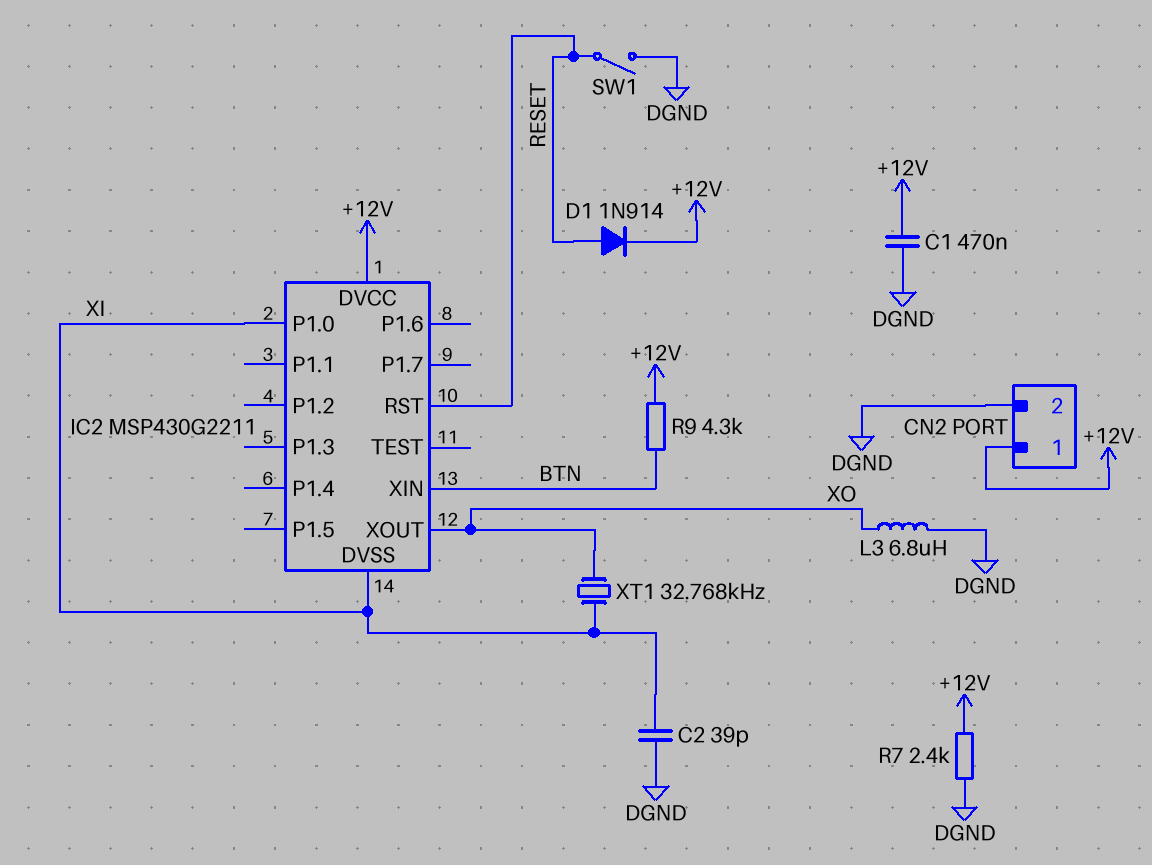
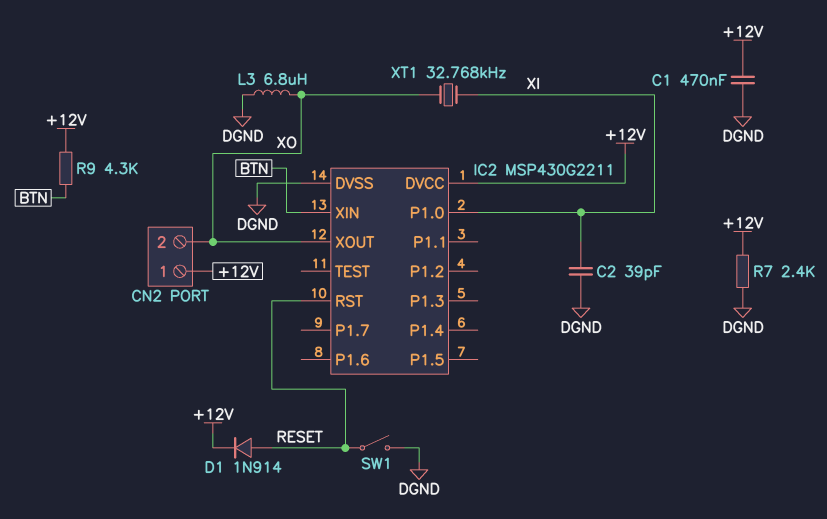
CN2 pin 2: DGND -> XO
IC2 pin DVSS: XI -> DGND

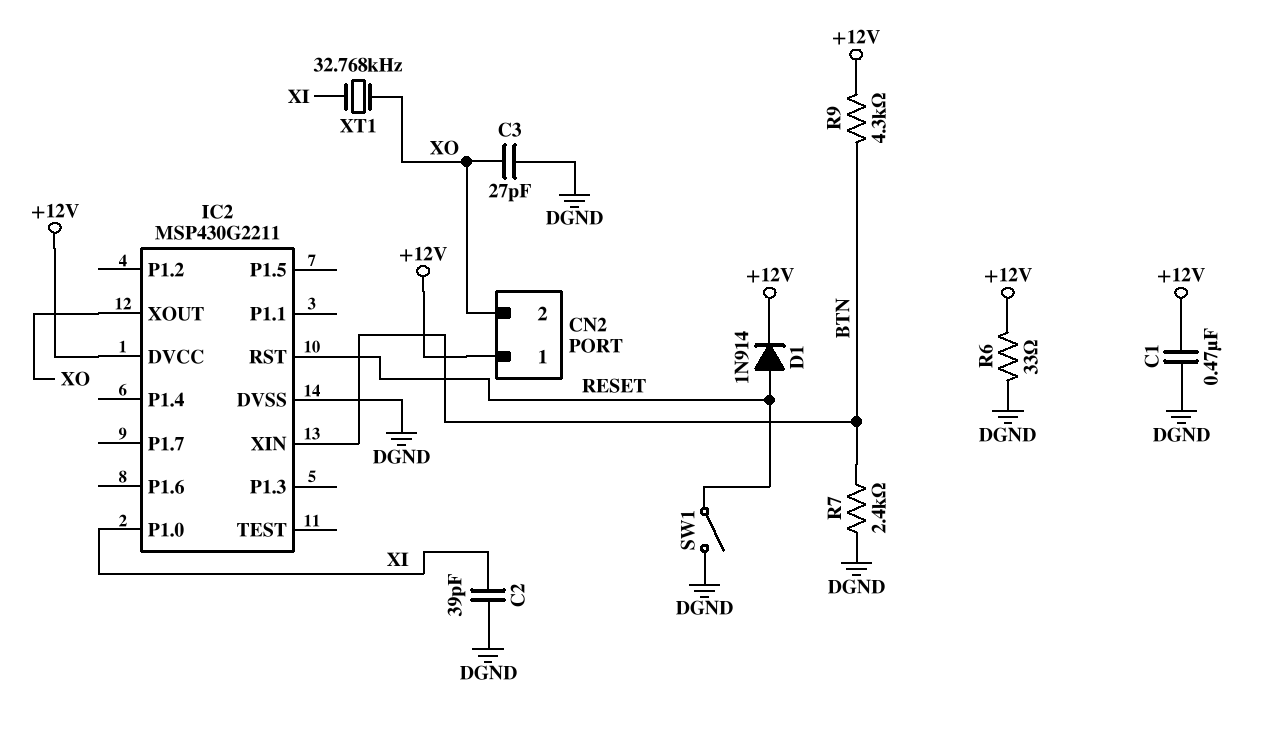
C3: none -> 27pF (DGND, XO)
L3: 6.8uH (DGND, XO) -> none
R6: none -> 33 (+12V, DGND)
R7: 2.4k (+12V, DGND) -> 2.4k (BTN, DGND)

